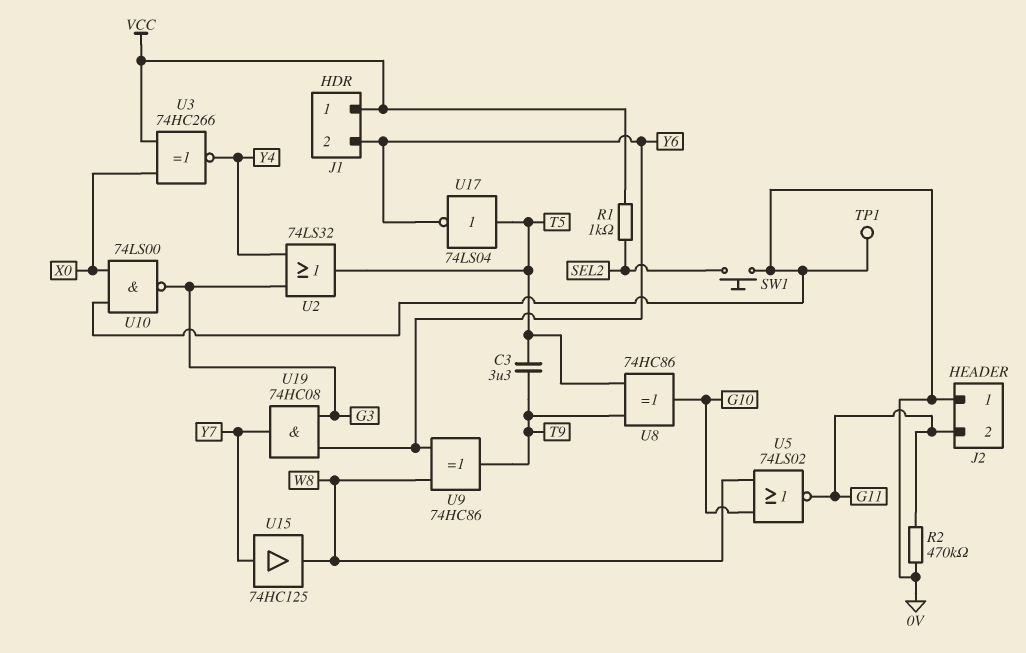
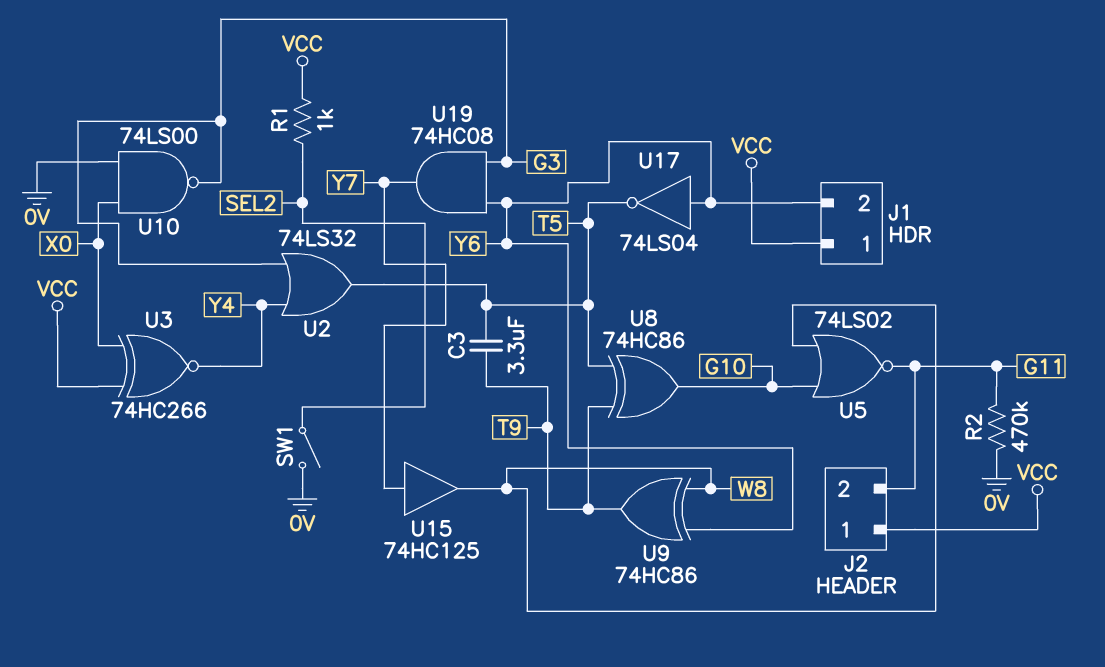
J2 pin 1: 0V -> VCC
SW1: button (0V, SEL2) -> switch (0V, SEL2)
TP1: test point (0V) -> none
U17: NOT 74LS04 (in T5, out Y6) -> NOT 74LS04 (in Y6, out T5)

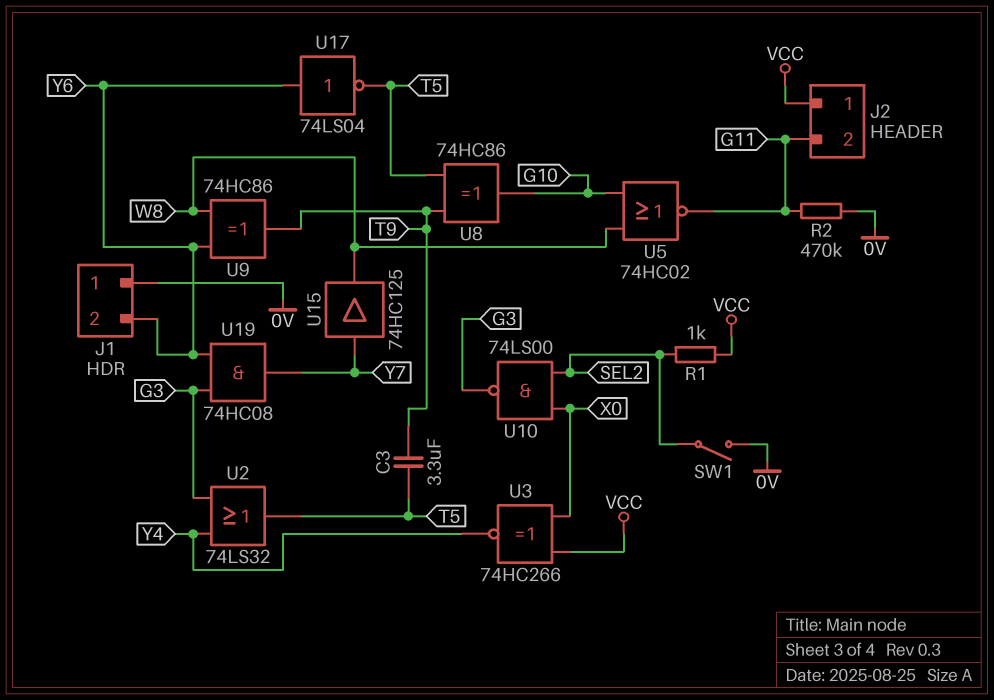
J1 pin 1: VCC -> 0V
U5: NOR 74LS02 (in G10, in W8, out G11) -> NOR 74HC02 (in G10, in W8, out G11)
U10: NAND 74LS00 (in 0V, in X0, out G3) -> NAND 74LS00 (in SEL2, in X0, out G3)

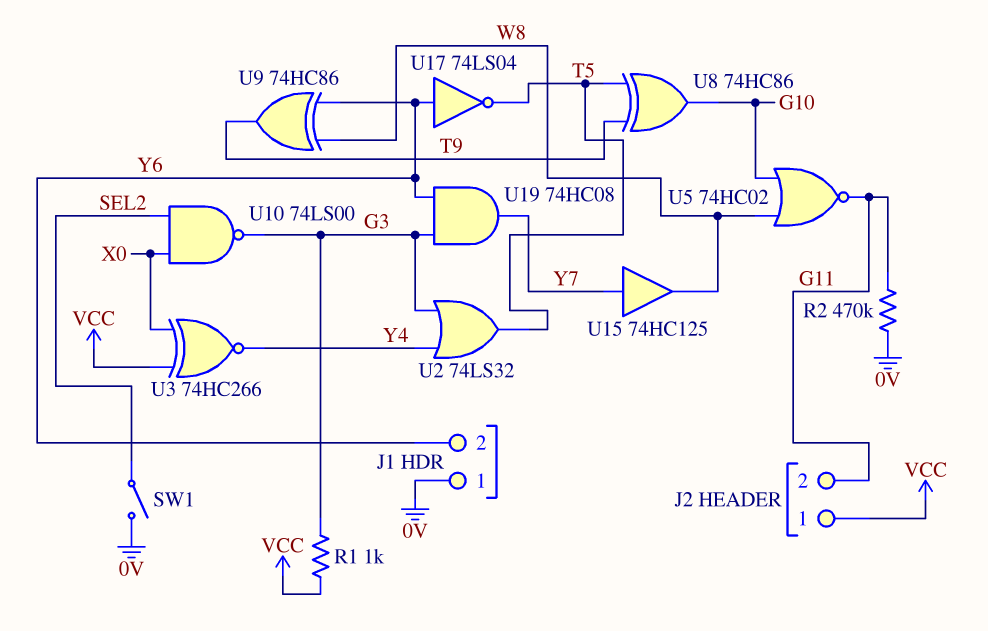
C3: 3.3uF (T5, T9) -> none
R1: 1k (SEL2, VCC) -> 1k (G3, VCC)

